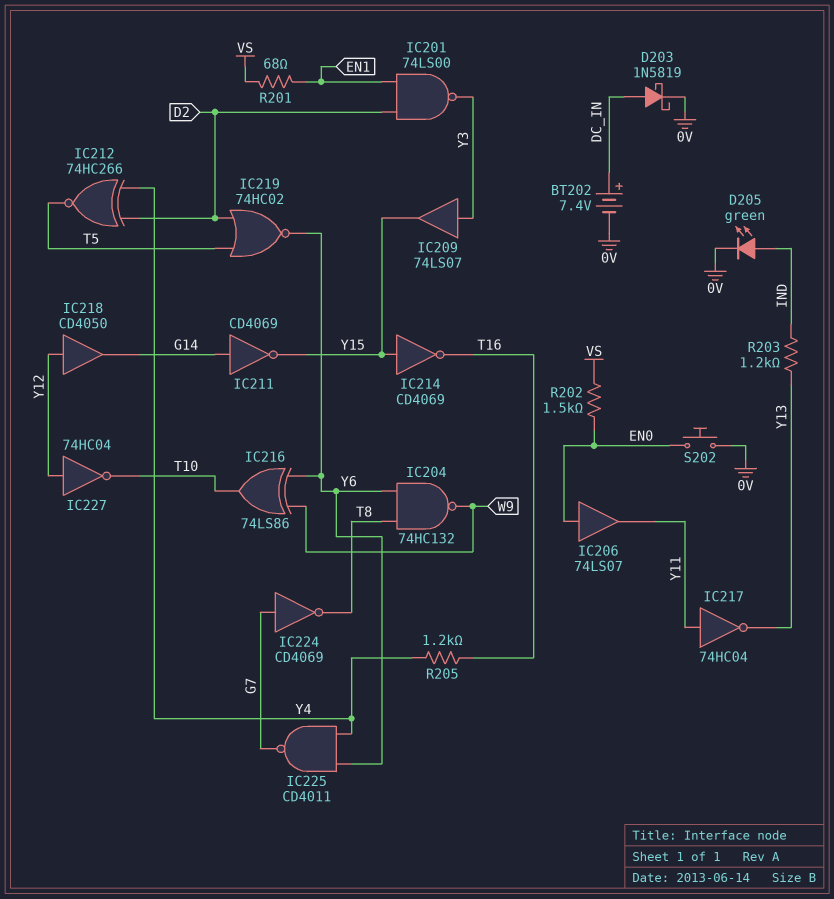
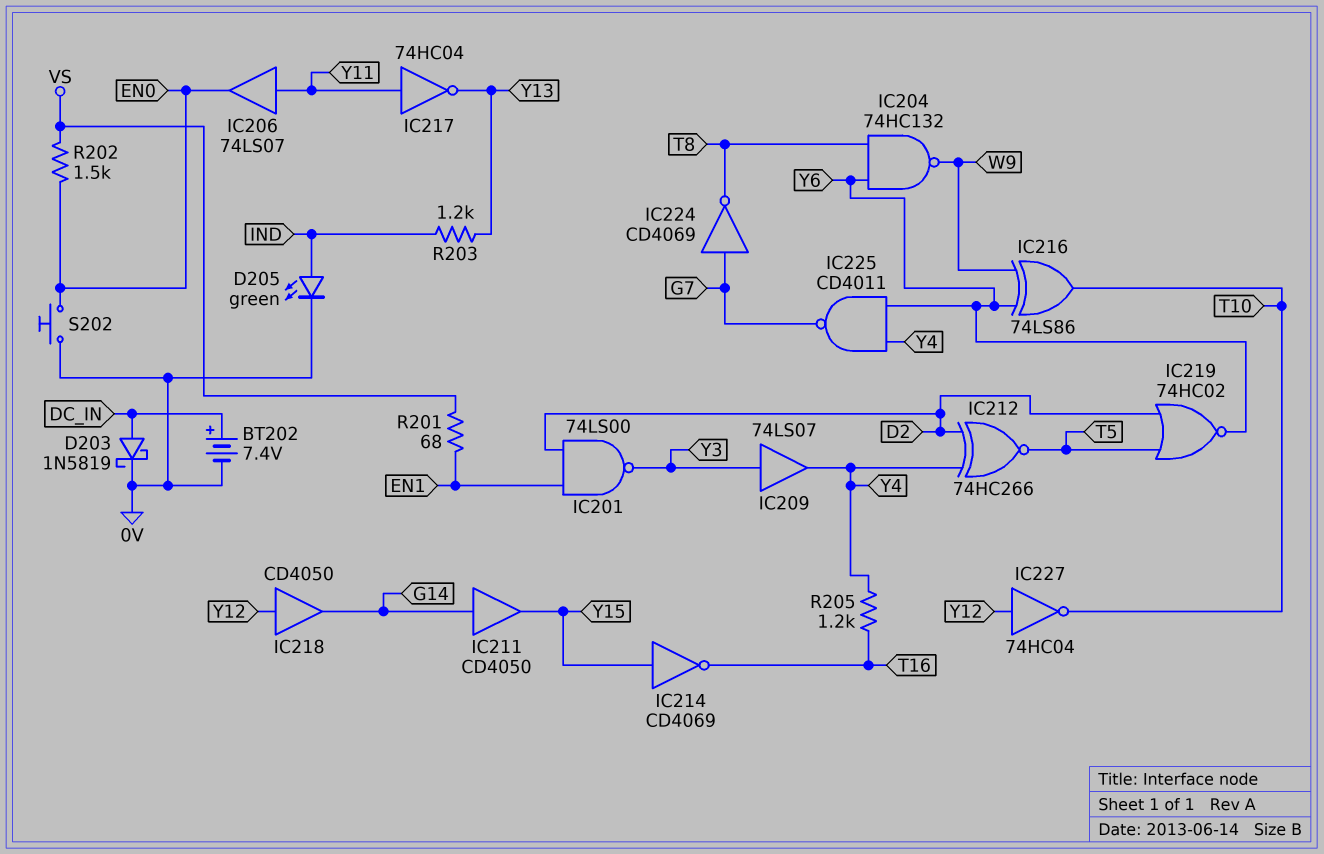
IC206: buffer 74LS07 (in EN0, out Y11) -> buffer 74LS07 (in Y11, out EN0)
IC209: buffer 74LS07 (in Y3, out Y15) -> buffer 74LS07 (in Y3, out Y4)
IC211: NOT CD4069 (in G14, out Y15) -> buffer CD4050 (in G14, out Y15)

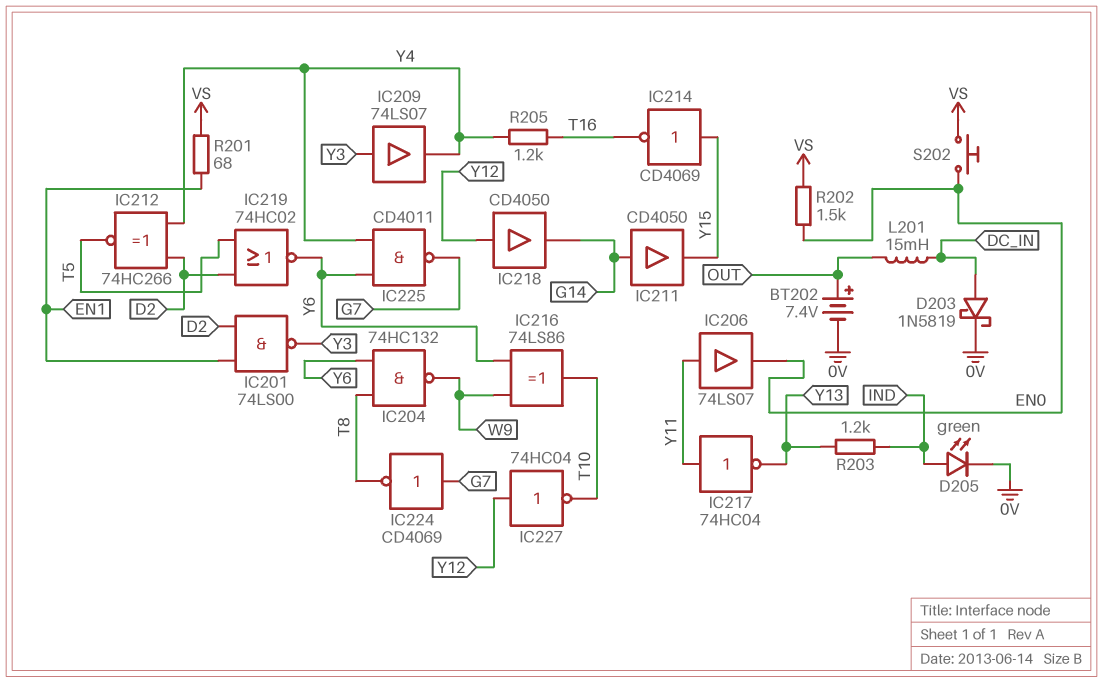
BT202: 7.4V (plus DC_IN, minus 0V) -> 7.4V (plus OUT, minus 0V)
L201: none -> 15mH (DC_IN, OUT)
S202: button (0V, EN0) -> button (EN0, VS)

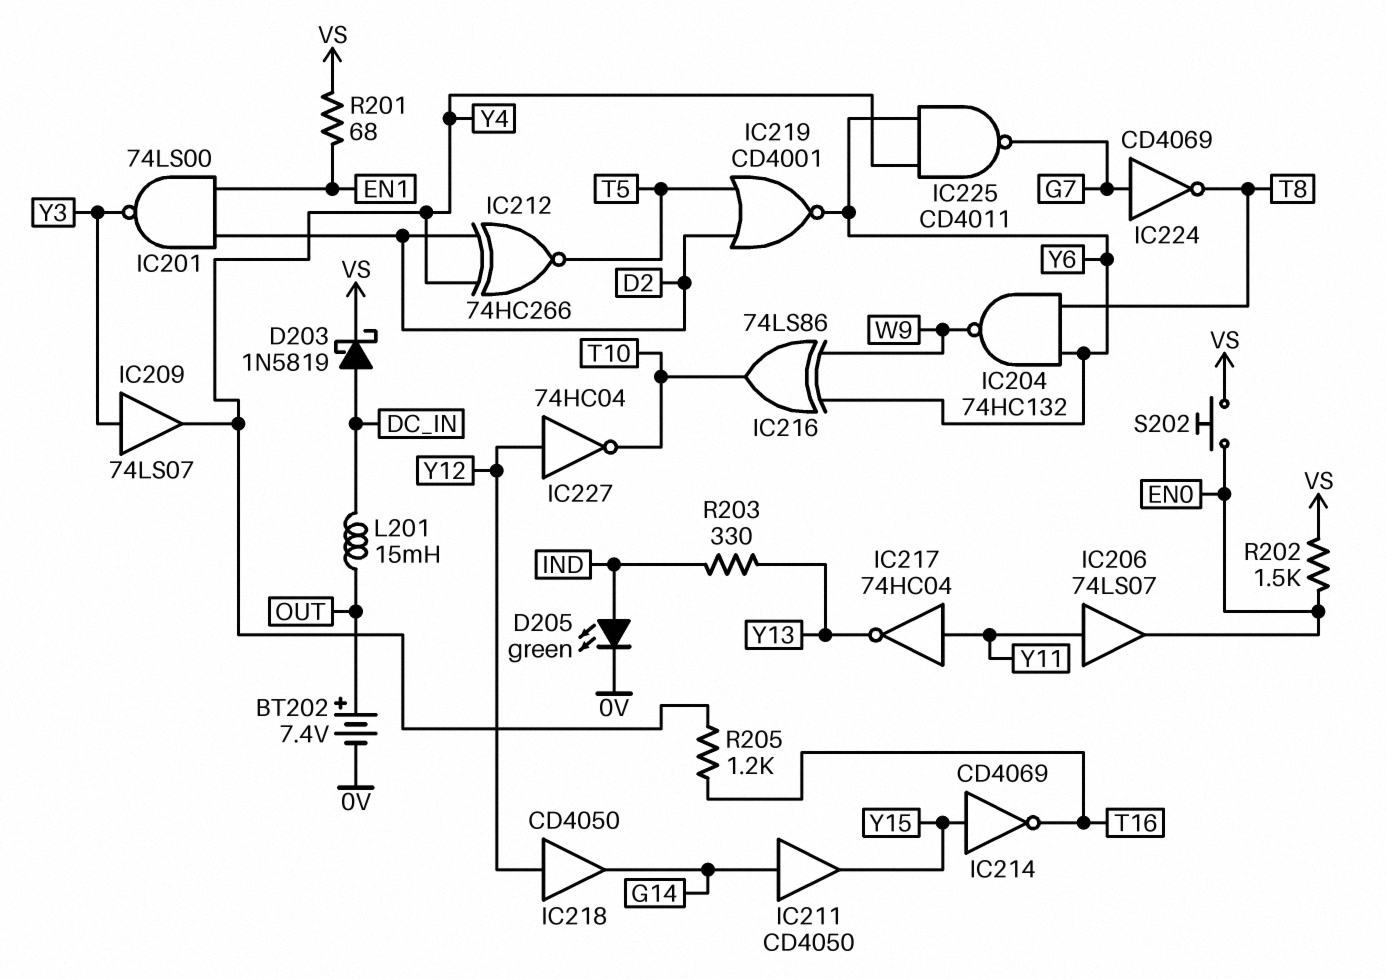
D203: schottky 1N5819 (A DC_IN, K 0V) -> schottky 1N5819 (A DC_IN, K VS)
IC219: NOR 74HC02 (in D2, in T5, out Y6) -> NOR CD4001 (in D2, in T5, out Y6)
R203: 1.2k (IND, Y13) -> 330 (IND, Y13)

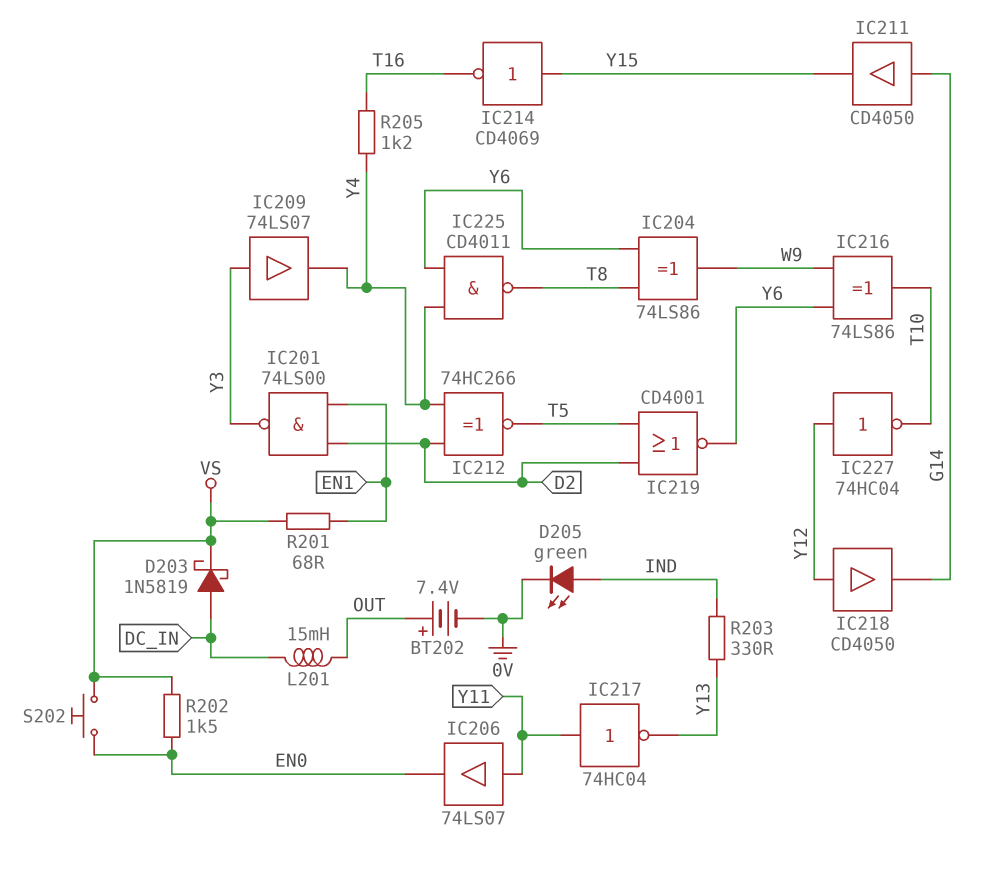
IC204: NAND 74HC132 (in T8, in Y6, out W9) -> XOR 74LS86 (in T8, in Y6, out W9)
IC224: NOT CD4069 (in G7, out T8) -> none
IC225: NAND CD4011 (in Y4, in Y6, out G7) -> NAND CD4011 (in Y4, in Y6, out T8)

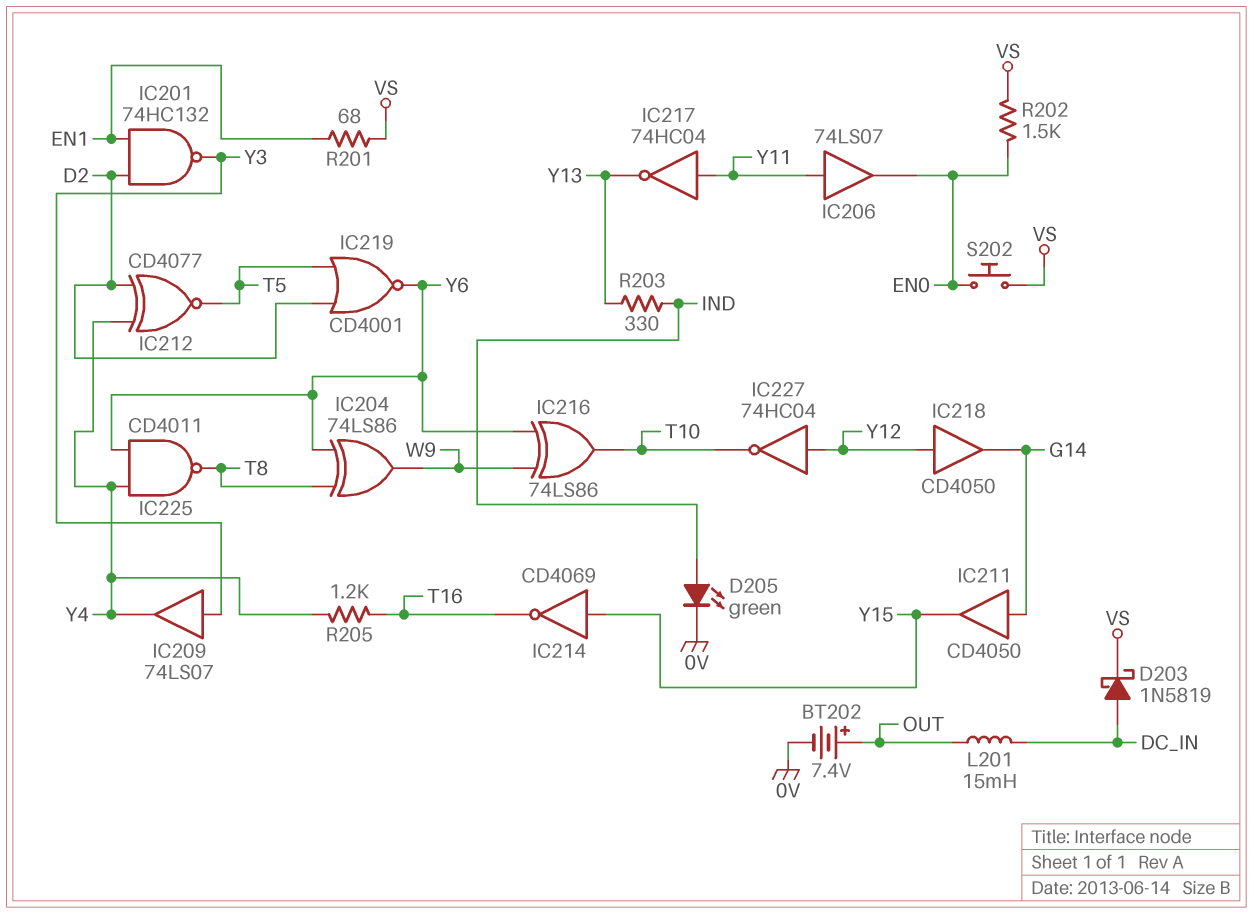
IC201: NAND 74LS00 (in D2, in EN1, out Y3) -> NAND 74HC132 (in D2, in EN1, out Y3)
IC212: XNOR 74HC266 (in D2, in Y4, out T5) -> XNOR CD4077 (in D2, in Y4, out T5)

